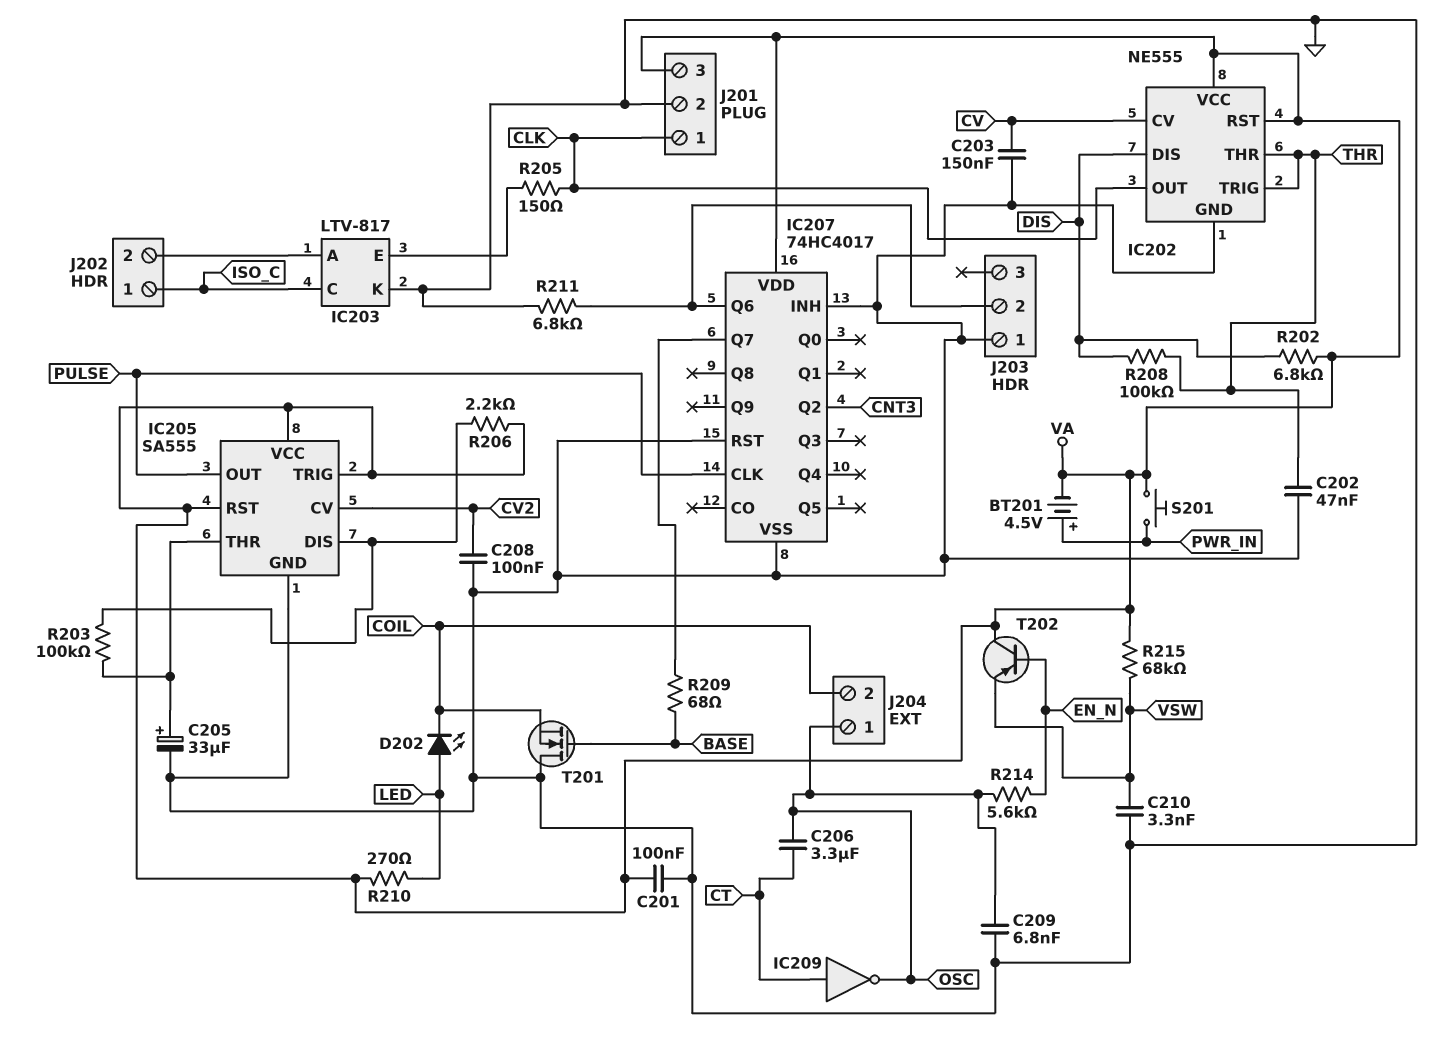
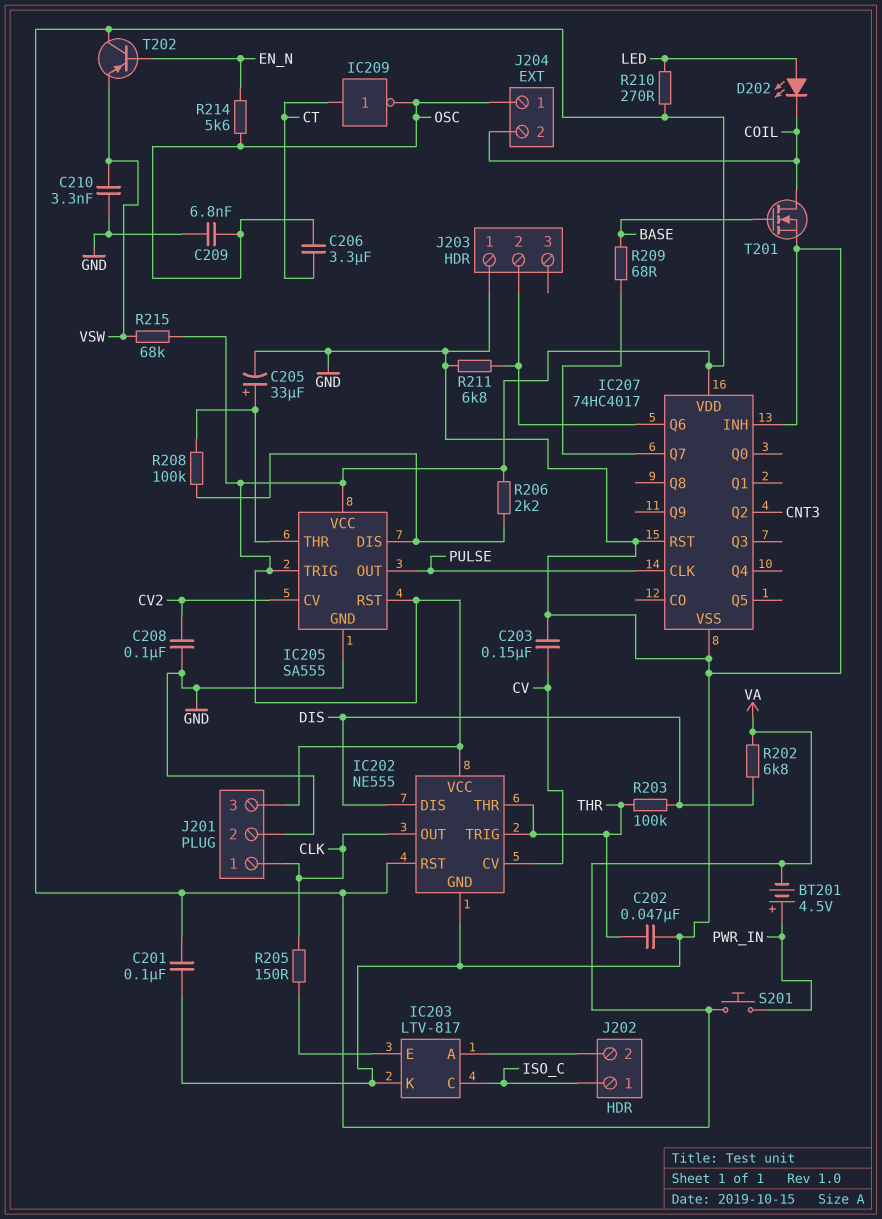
R203: 100k (IC205/DIS, IC205/THR) -> 100k (DIS, THR)
R208: 100k (DIS, THR) -> 100k (IC205/DIS, IC205/THR)
T201: NMOS (G BASE, D GND, S COIL) -> NMOS (G BASE, D COIL, S GND)

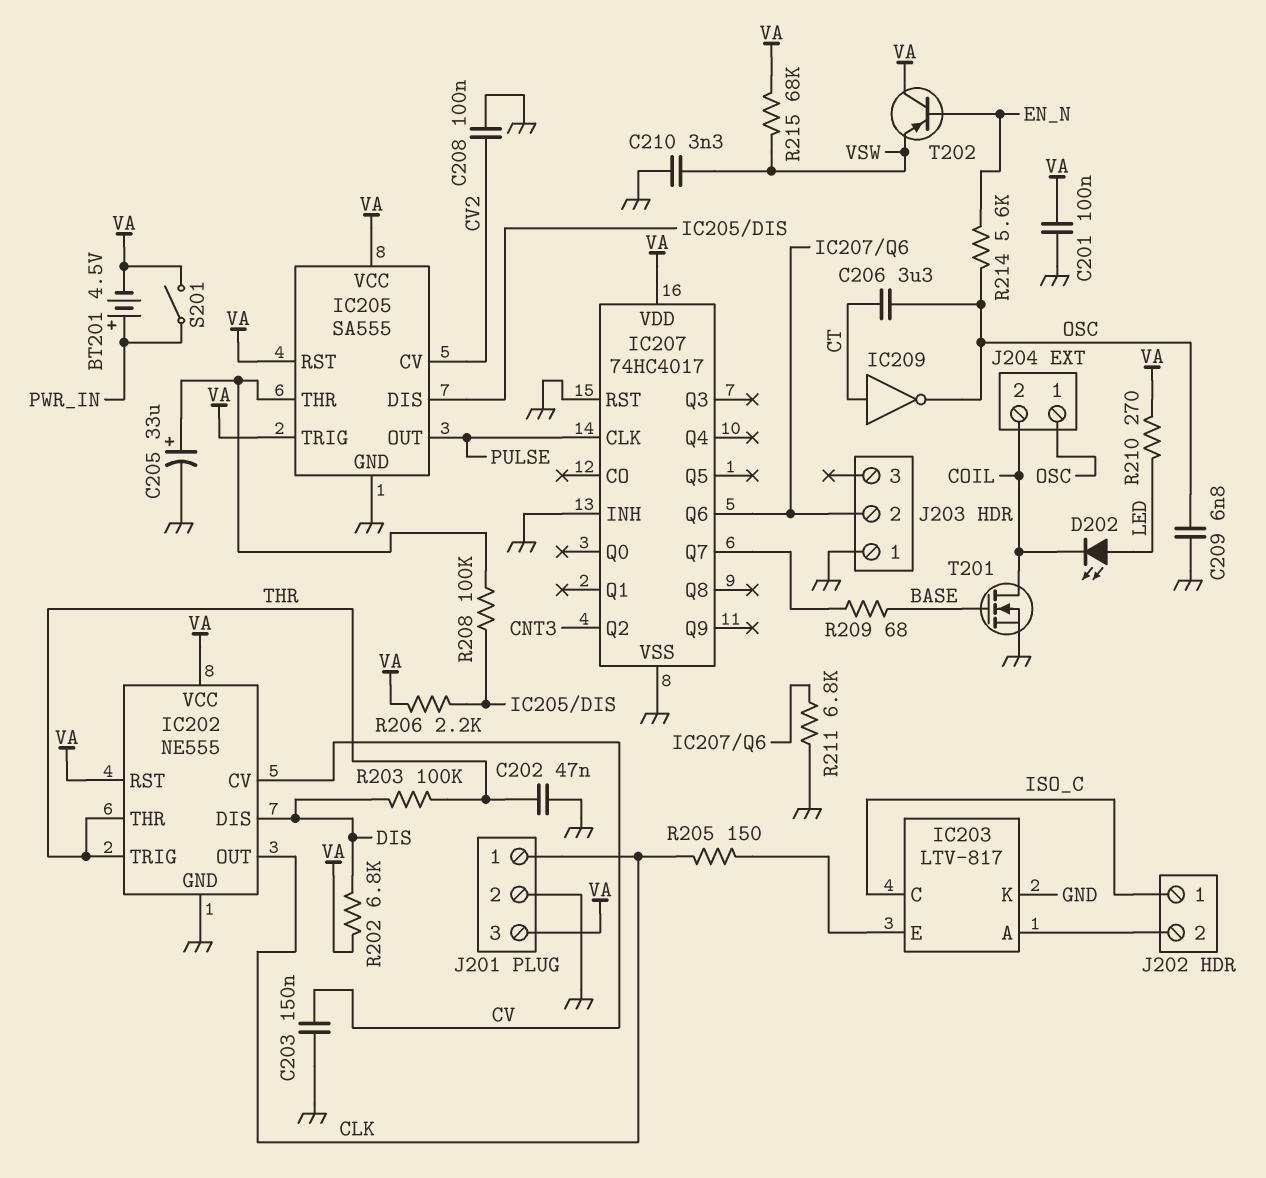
S201: button (PWR_IN, VA) -> switch (PWR_IN, VA)

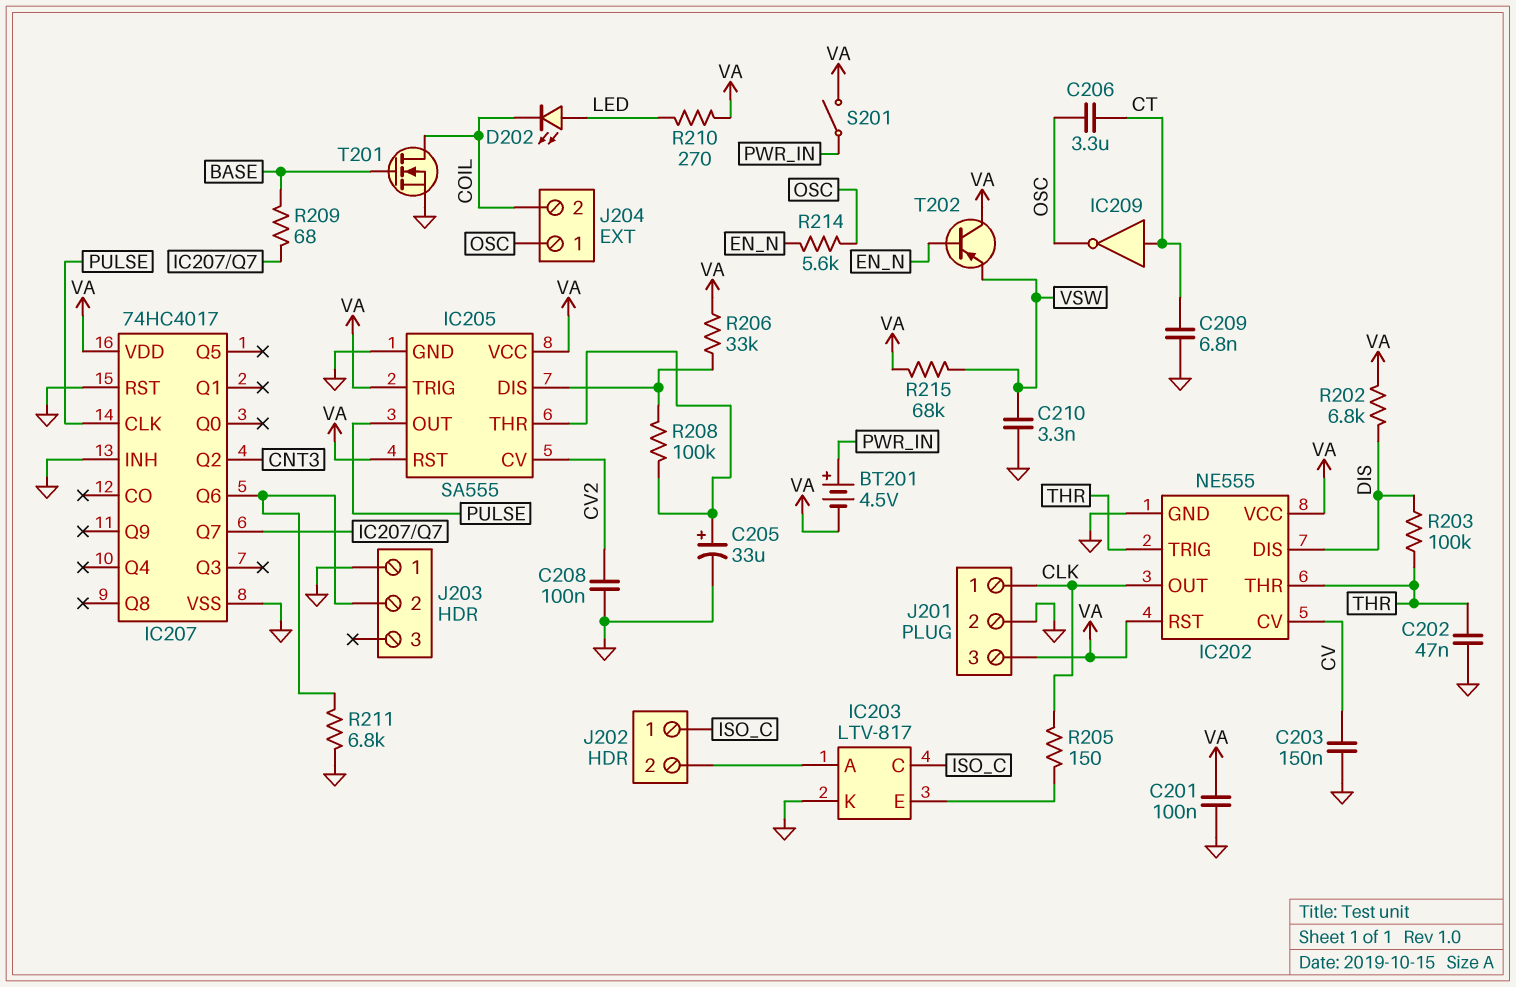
C209: 6.8nF (GND, OSC) -> 6.8nF (CT, GND)
R206: 2.2k (IC205/DIS, VA) -> 33k (IC205/DIS, VA)

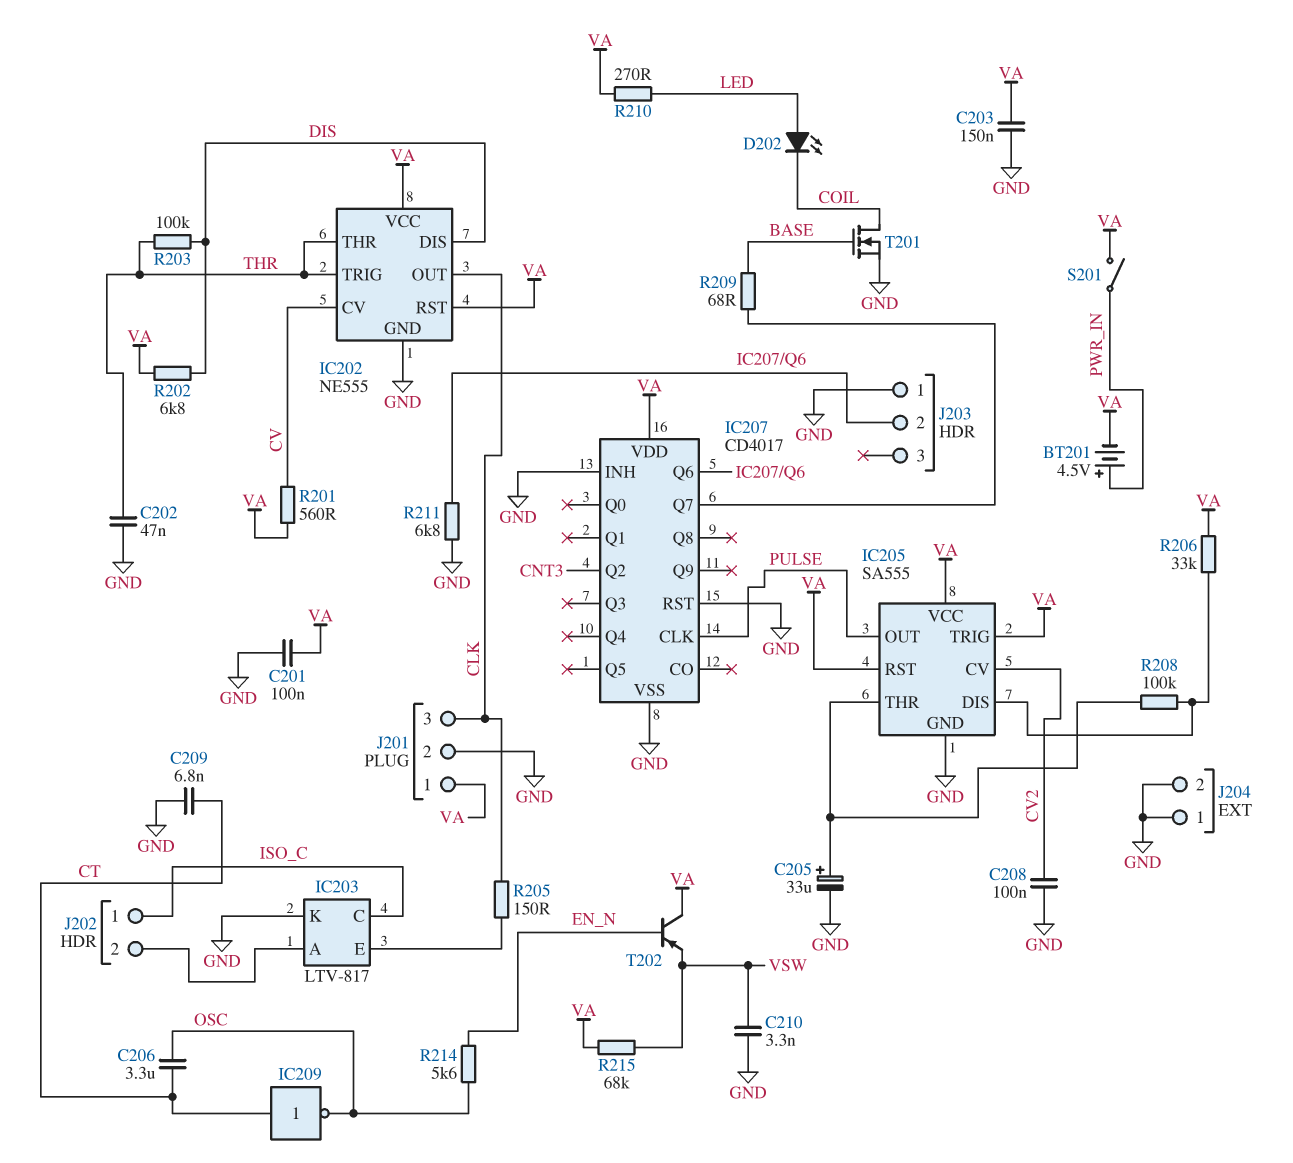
C203: 150nF (CV, GND) -> 150nF (GND, VA)
IC207: 74HC4017 -> CD4017
J201 pin 1: CLK -> VA
J201 pin 3: VA -> CLK
J204 pin 1: OSC -> GND
J204 pin 2: COIL -> GND
R201: none -> 560 (CV, VA)

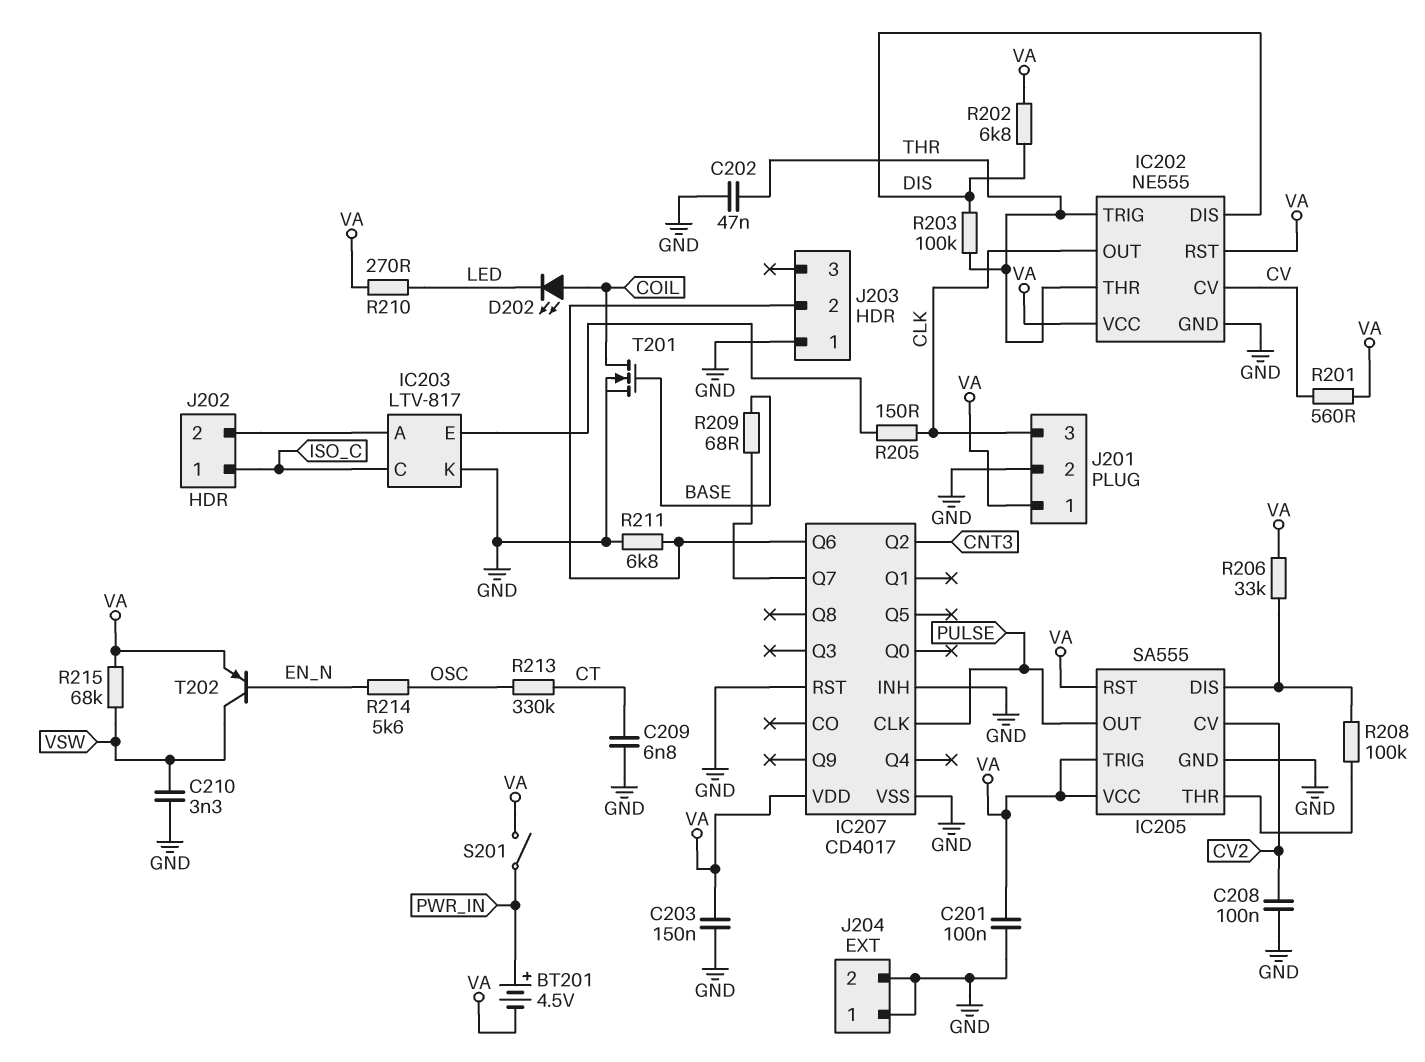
C205: 33uF (plus IC205/THR, minus GND) -> none
C206: 3.3uF (CT, OSC) -> none
D202: LED (A LED, K COIL) -> LED (A COIL, K LED)
IC209: NOT (in CT, out OSC) -> none
R213: none -> 330k (CT, OSC)
T202: PNP (B EN_N, C VA, E VSW) -> PNP (B EN_N, C VSW, E VA)

